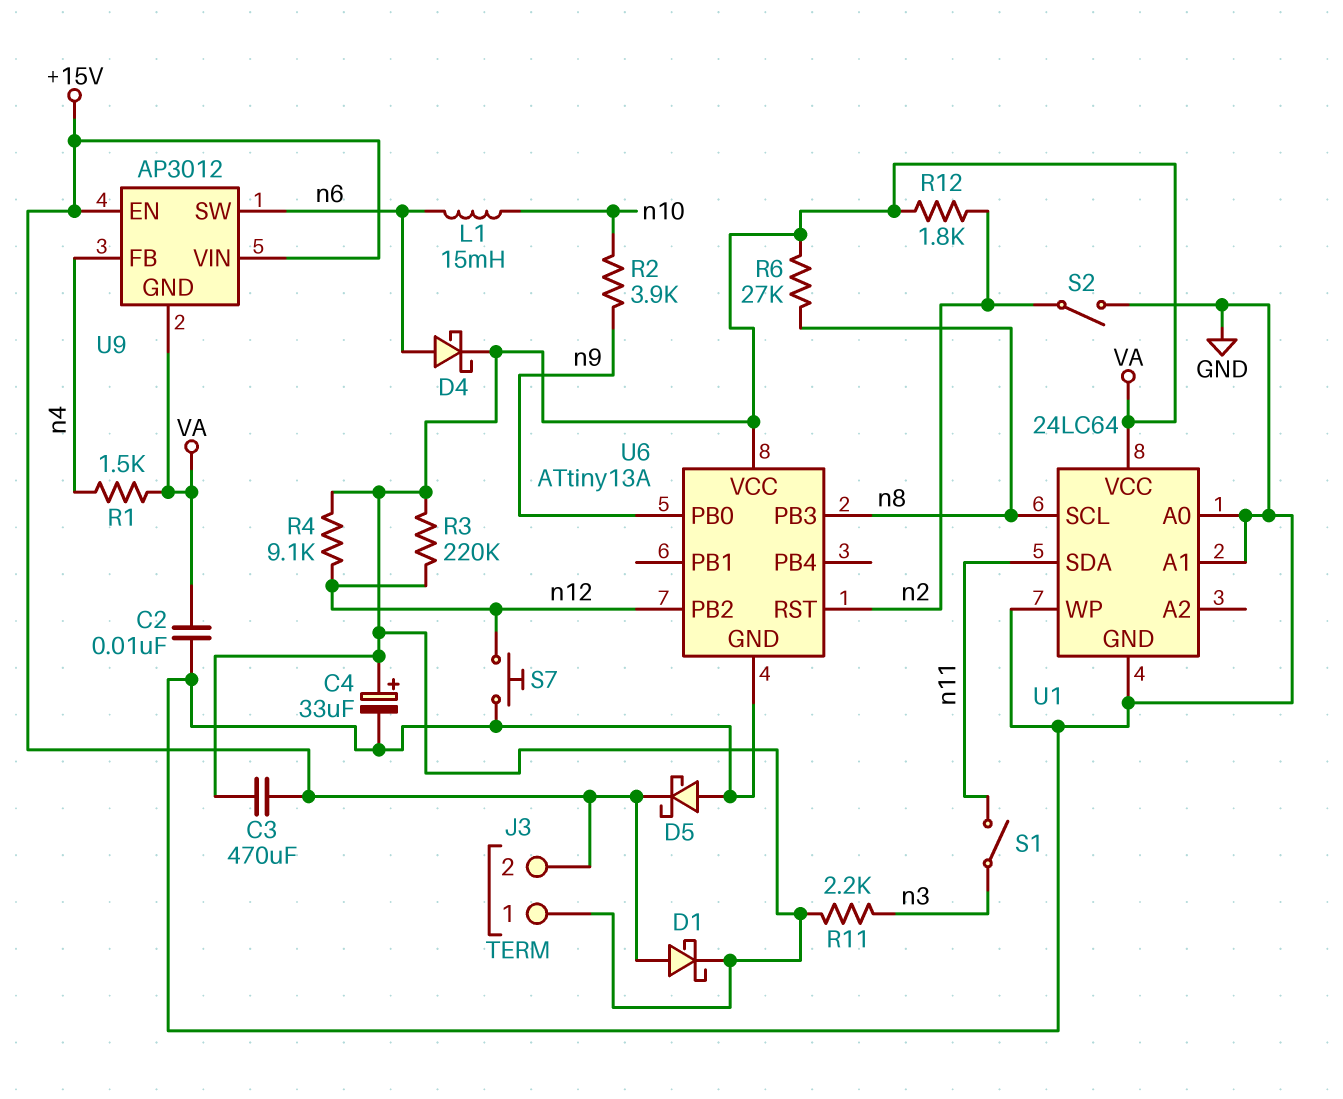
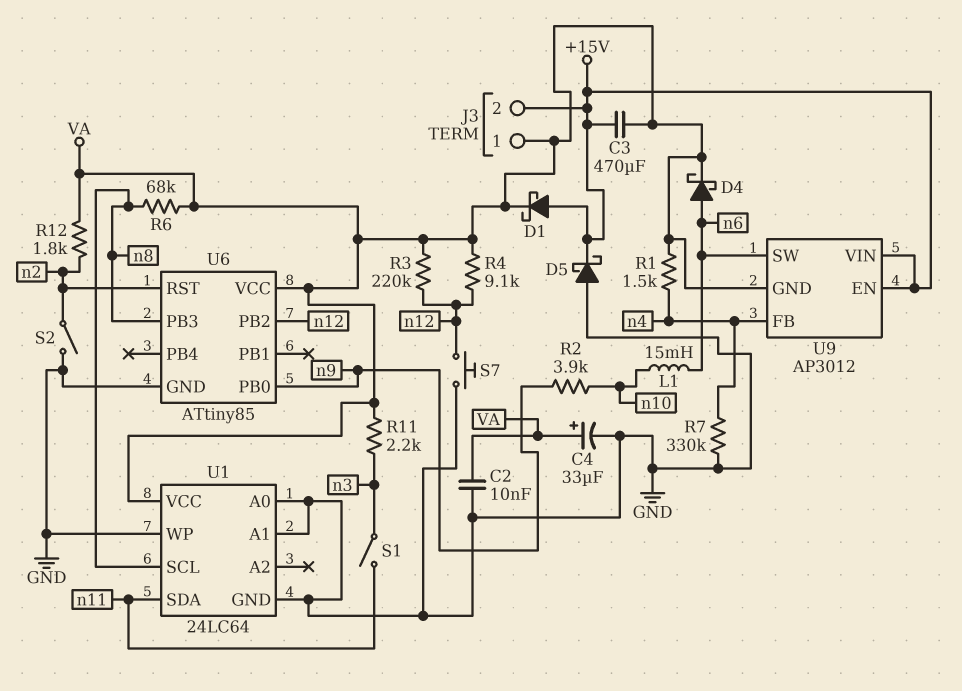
R6: 27k (VA, n8) -> 68k (VA, n8)
R7: none -> 330k (GND, n4)
U6: ATtiny13A -> ATtiny85

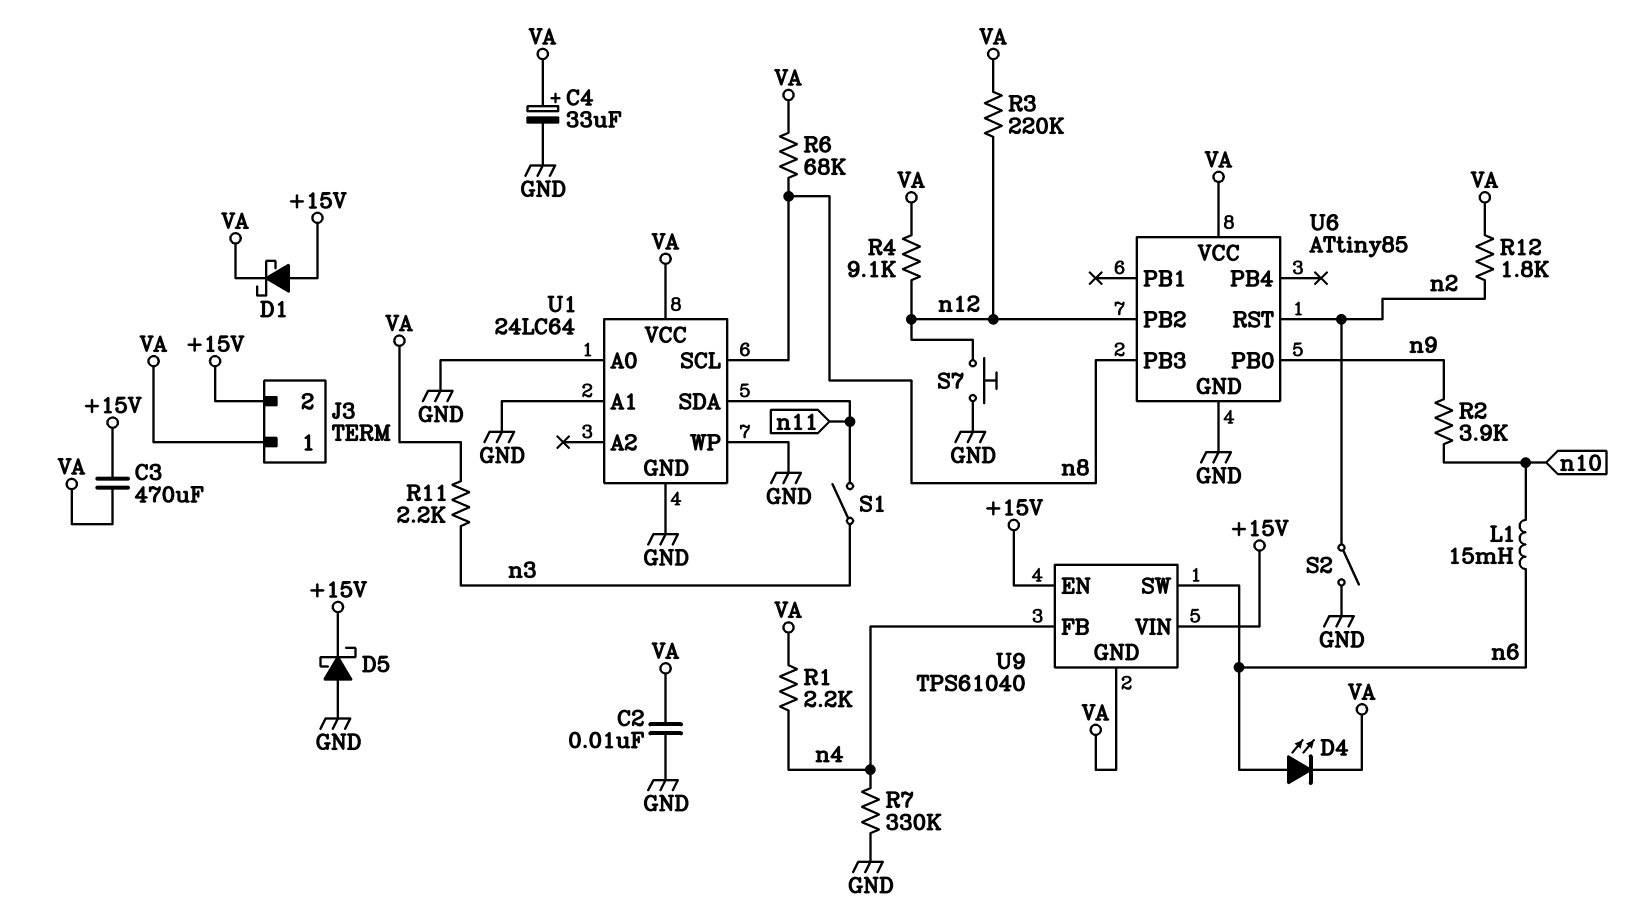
D4: schottky (A n6, K VA) -> LED (A n6, K VA)
R1: 1.5k (VA, n4) -> 2.2k (VA, n4)
U9: AP3012 -> TPS61040

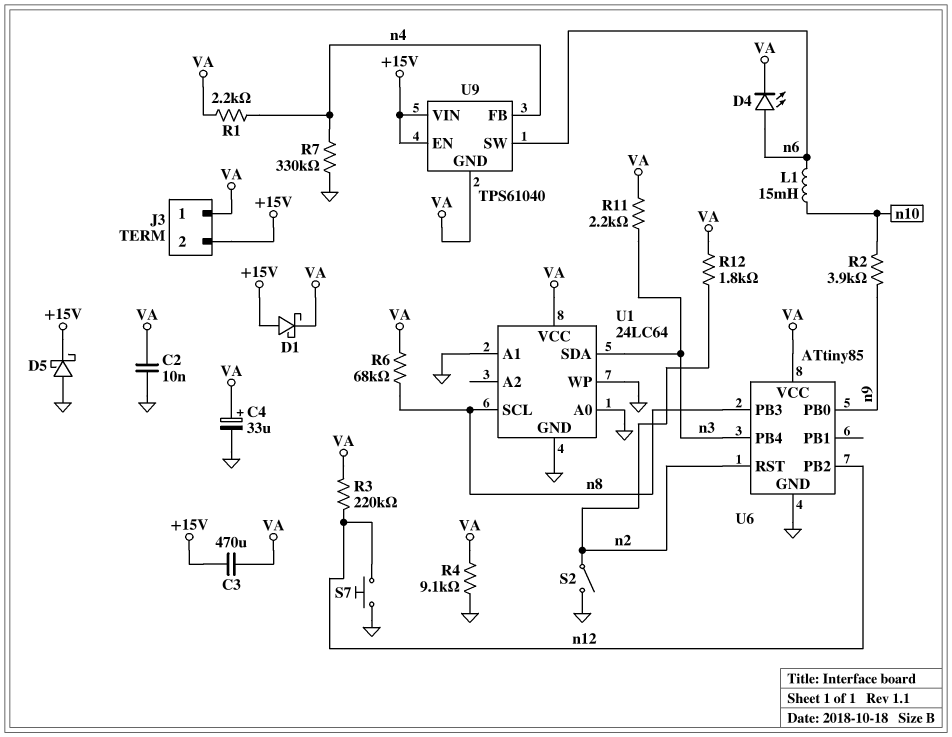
R4: 9.1k (VA, n12) -> 9.1k (GND, VA)
S1: switch (n3, n11) -> none
U1 pin SDA: n11 -> n3
U6 pin PB4: none -> n3

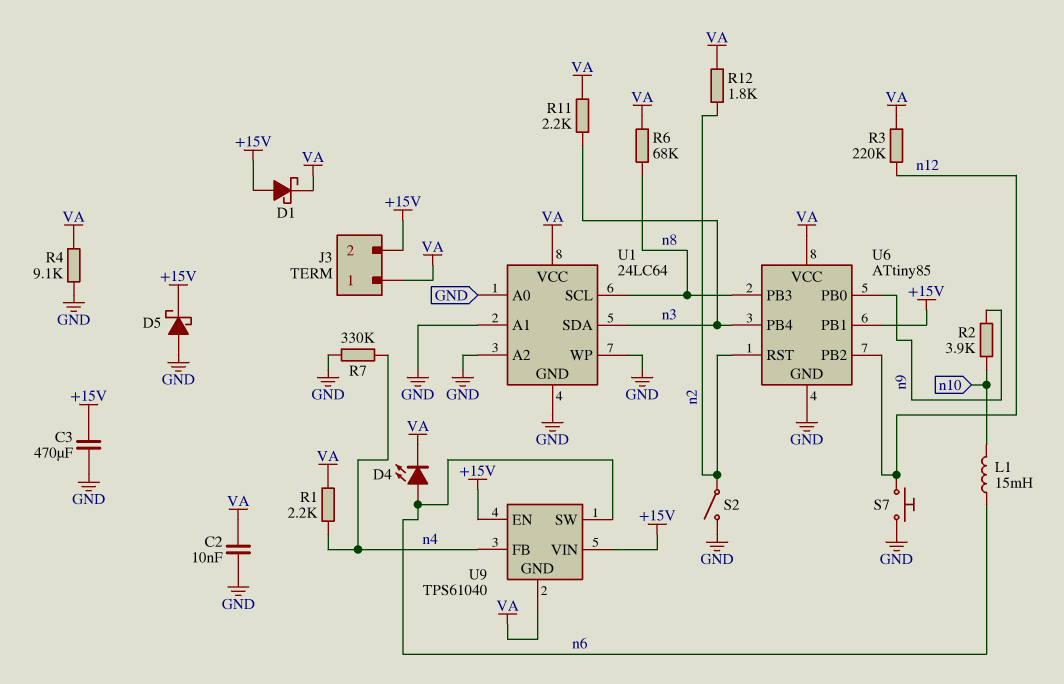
C3: 470uF (+15V, VA) -> 470uF (+15V, GND)
C4: 33uF (plus VA, minus GND) -> none
U1 pin A2: none -> GND
U6 pin PB1: none -> +15V

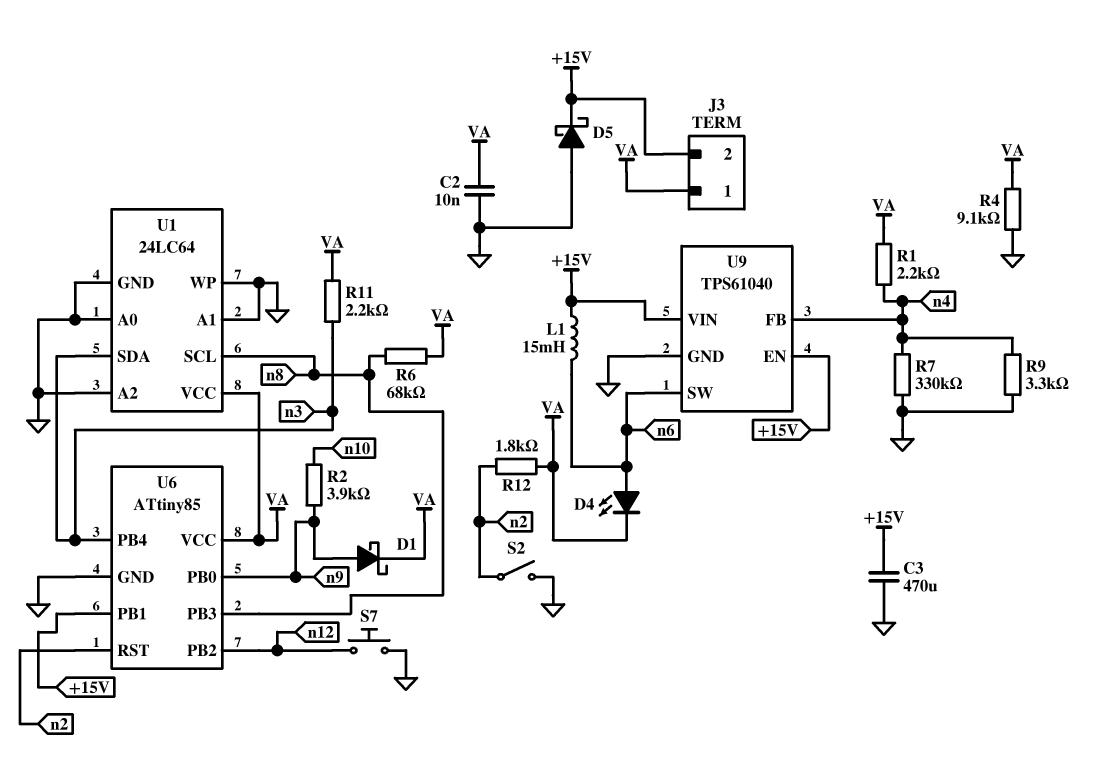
D1: schottky (A +15V, K VA) -> schottky (A n9, K VA)
L1: 15mH (n6, n10) -> 15mH (+15V, n6)
R3: 220k (VA, n12) -> none
R9: none -> 3.3k (GND, n4)
U9 pin GND: VA -> GND

